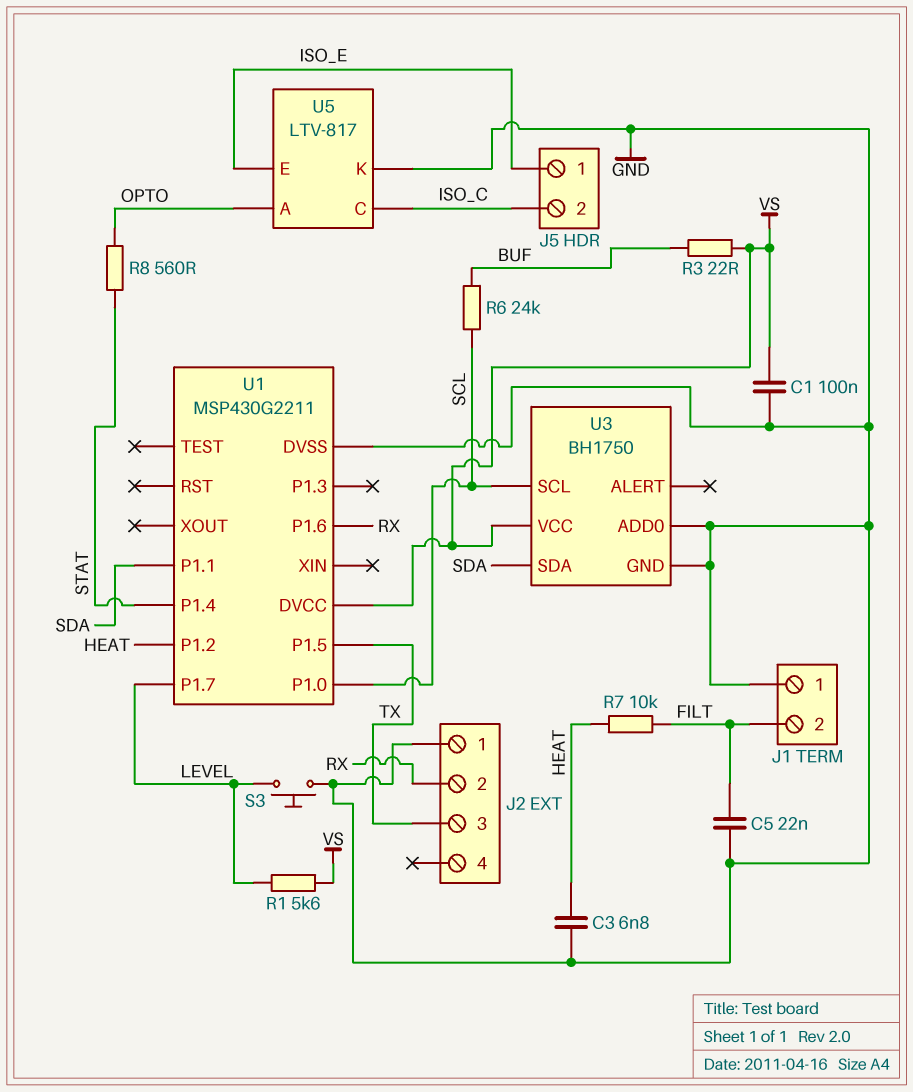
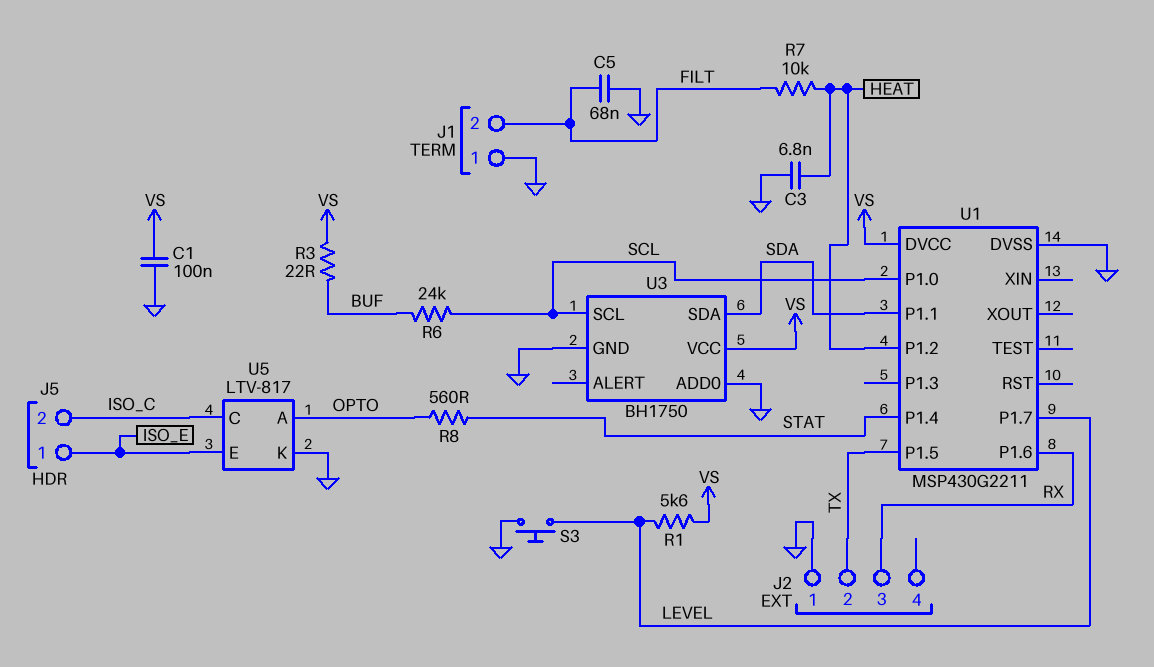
C5: 22nF (FILT, GND) -> 68nF (FILT, GND)
J2 pin 2: RX -> TX
J2 pin 3: TX -> RX

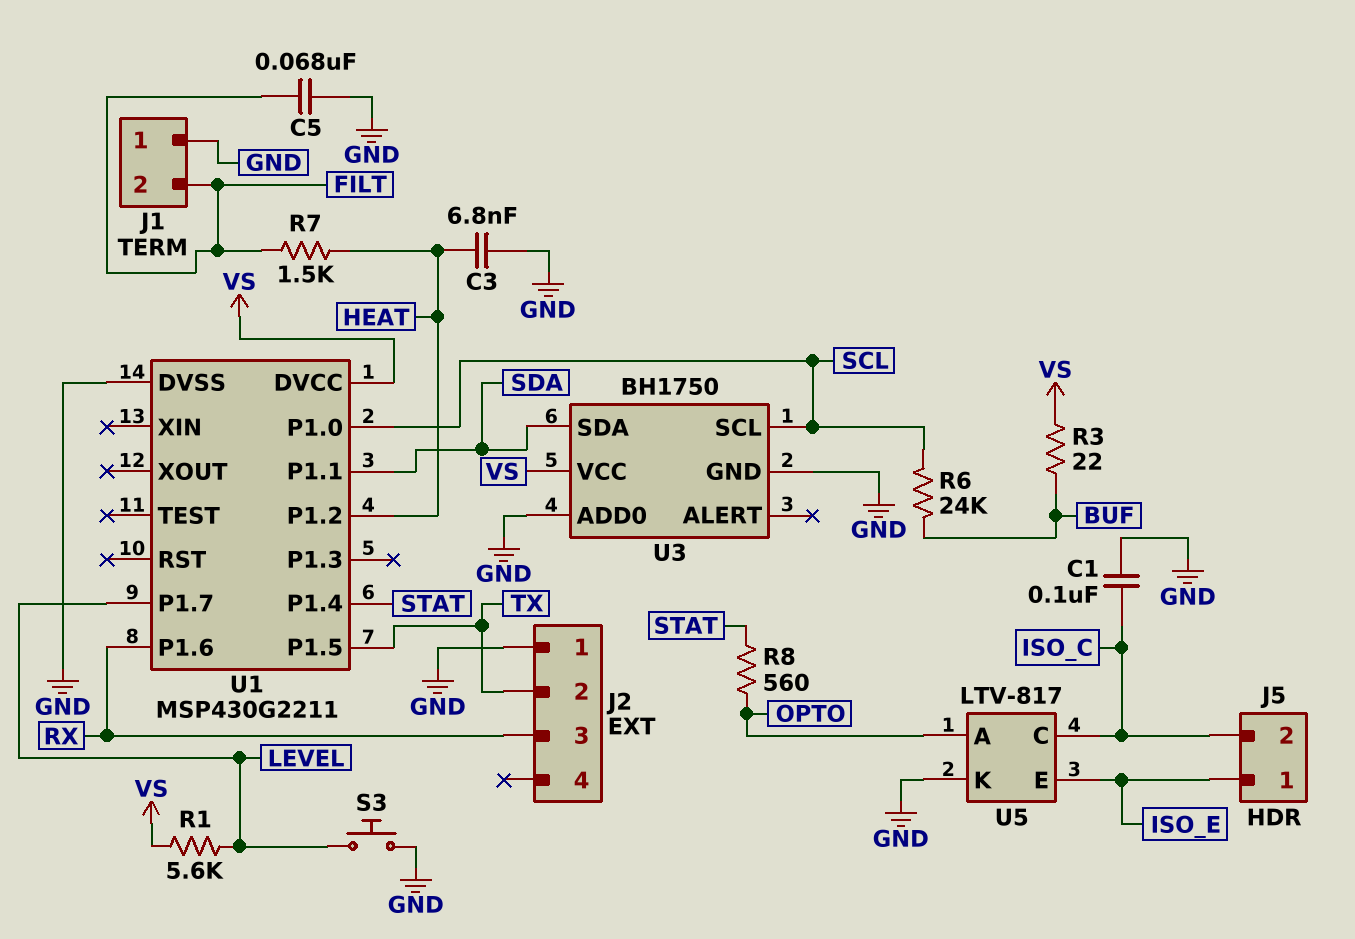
C1: 100nF (GND, VS) -> 100nF (GND, ISO_C)
R7: 10k (FILT, HEAT) -> 1.5k (FILT, HEAT)

